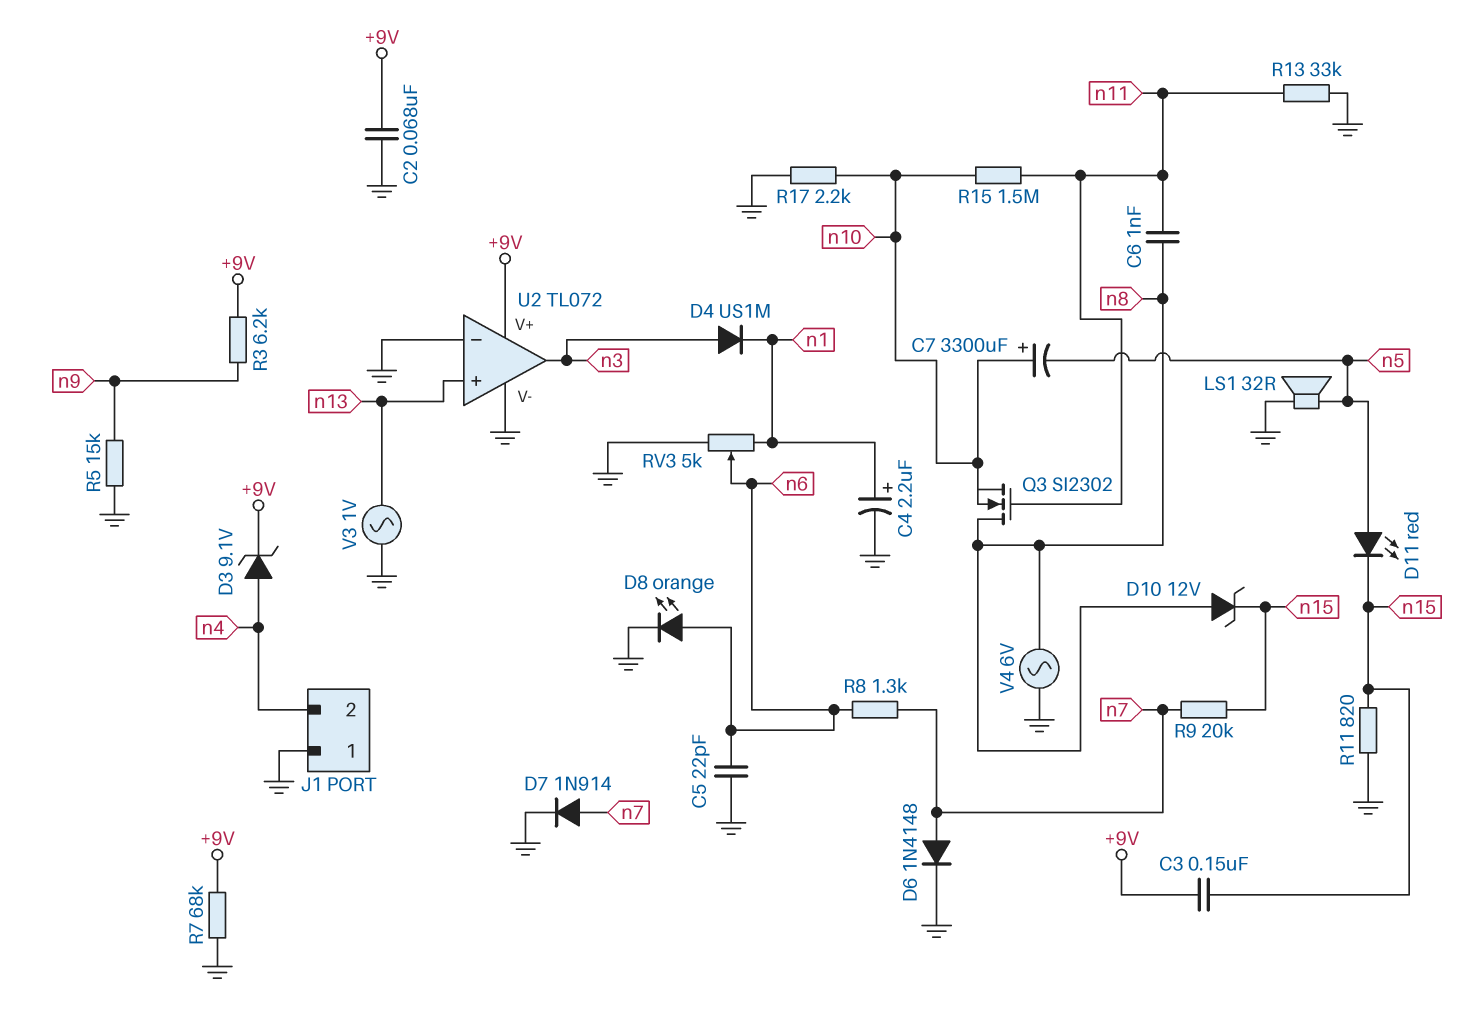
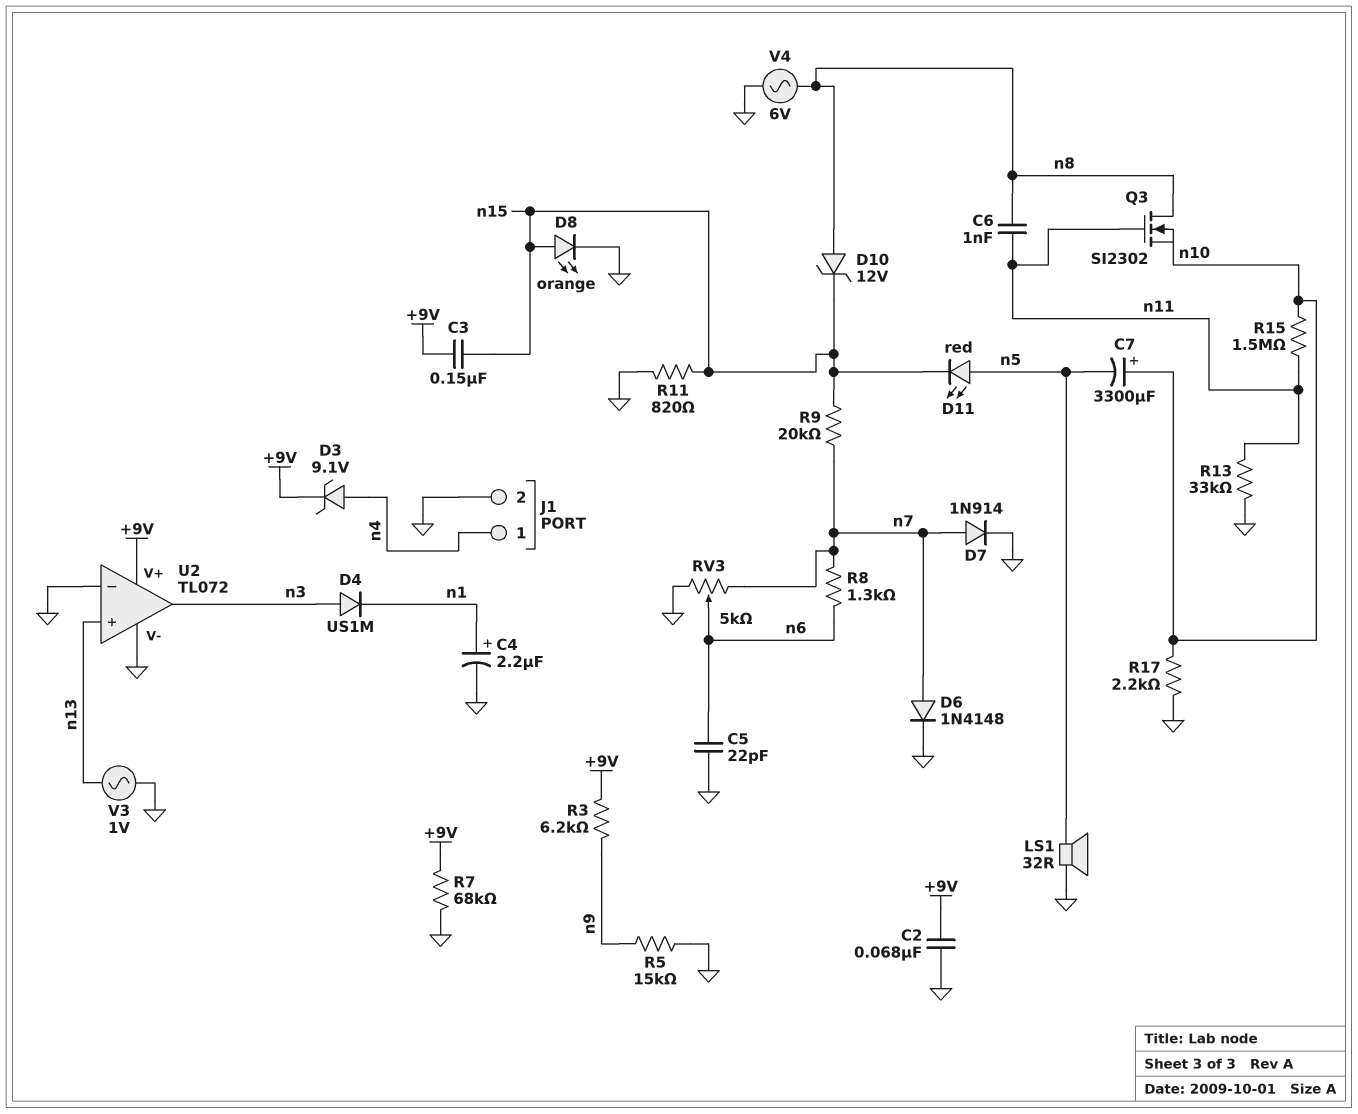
D8: LED orange (A n6, K GND) -> LED orange (A n15, K GND)
J1 pin 1: GND -> n4
J1 pin 2: n4 -> GND
RV3: 5k (GND, n1, wiper n6) -> 5k (GND, n7, wiper n6)

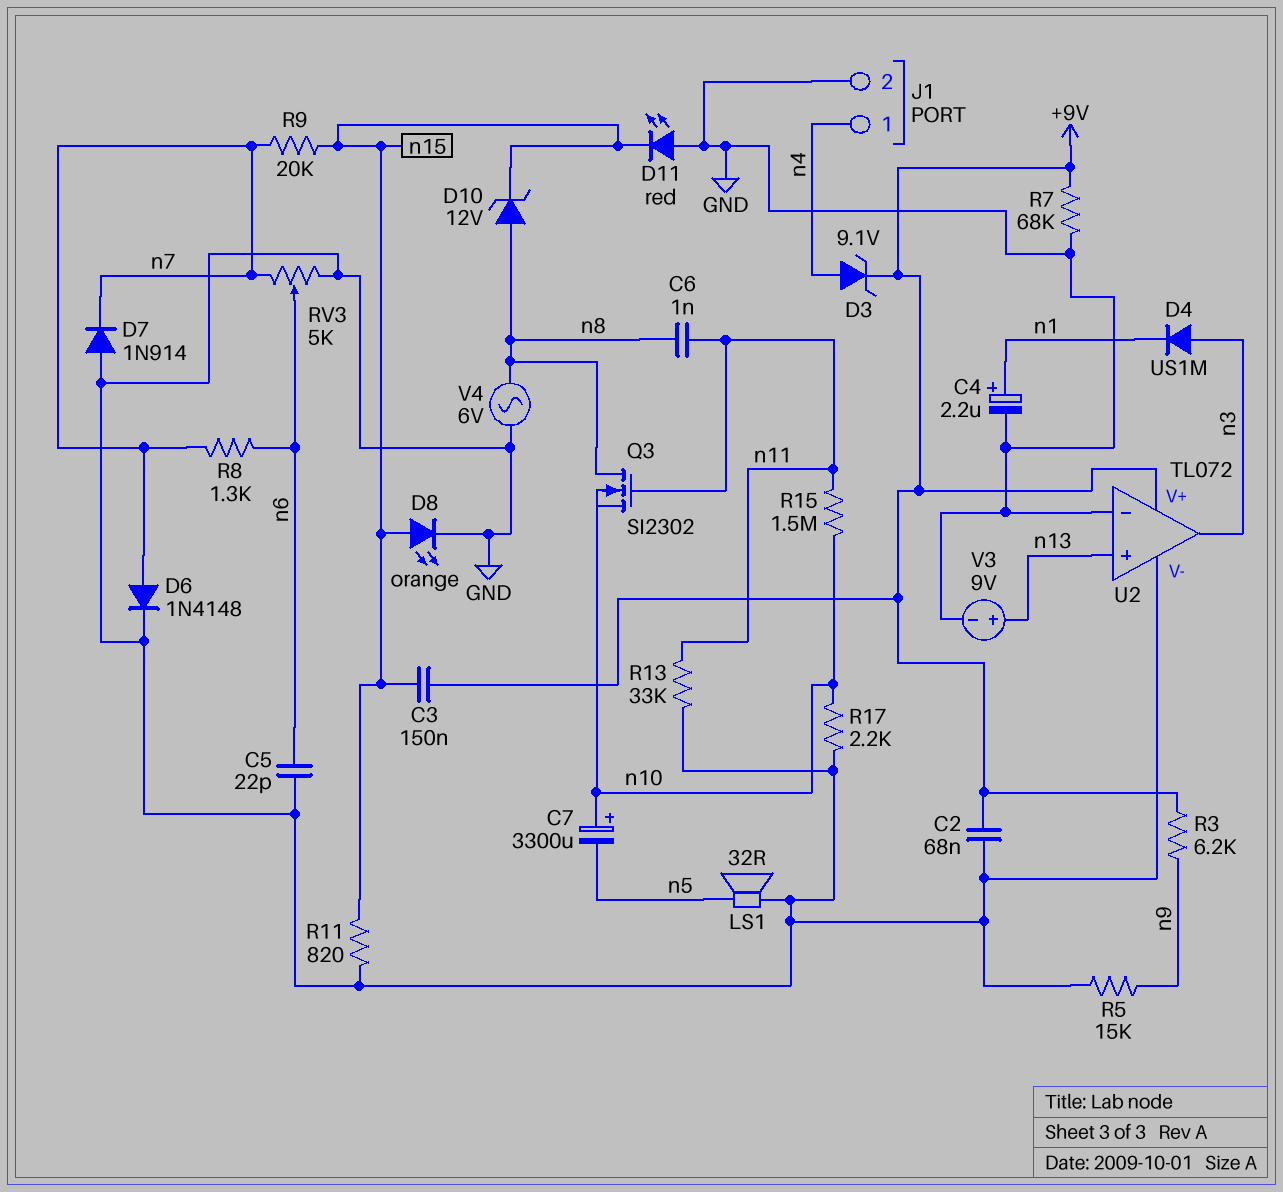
D7: diode 1N914 (A n7, K GND) -> diode 1N914 (A GND, K n7)
D11: LED red (A n5, K n15) -> LED red (A GND, K n15)
V3: AC 1V (GND, n13) -> 9V (plus n13, minus GND)

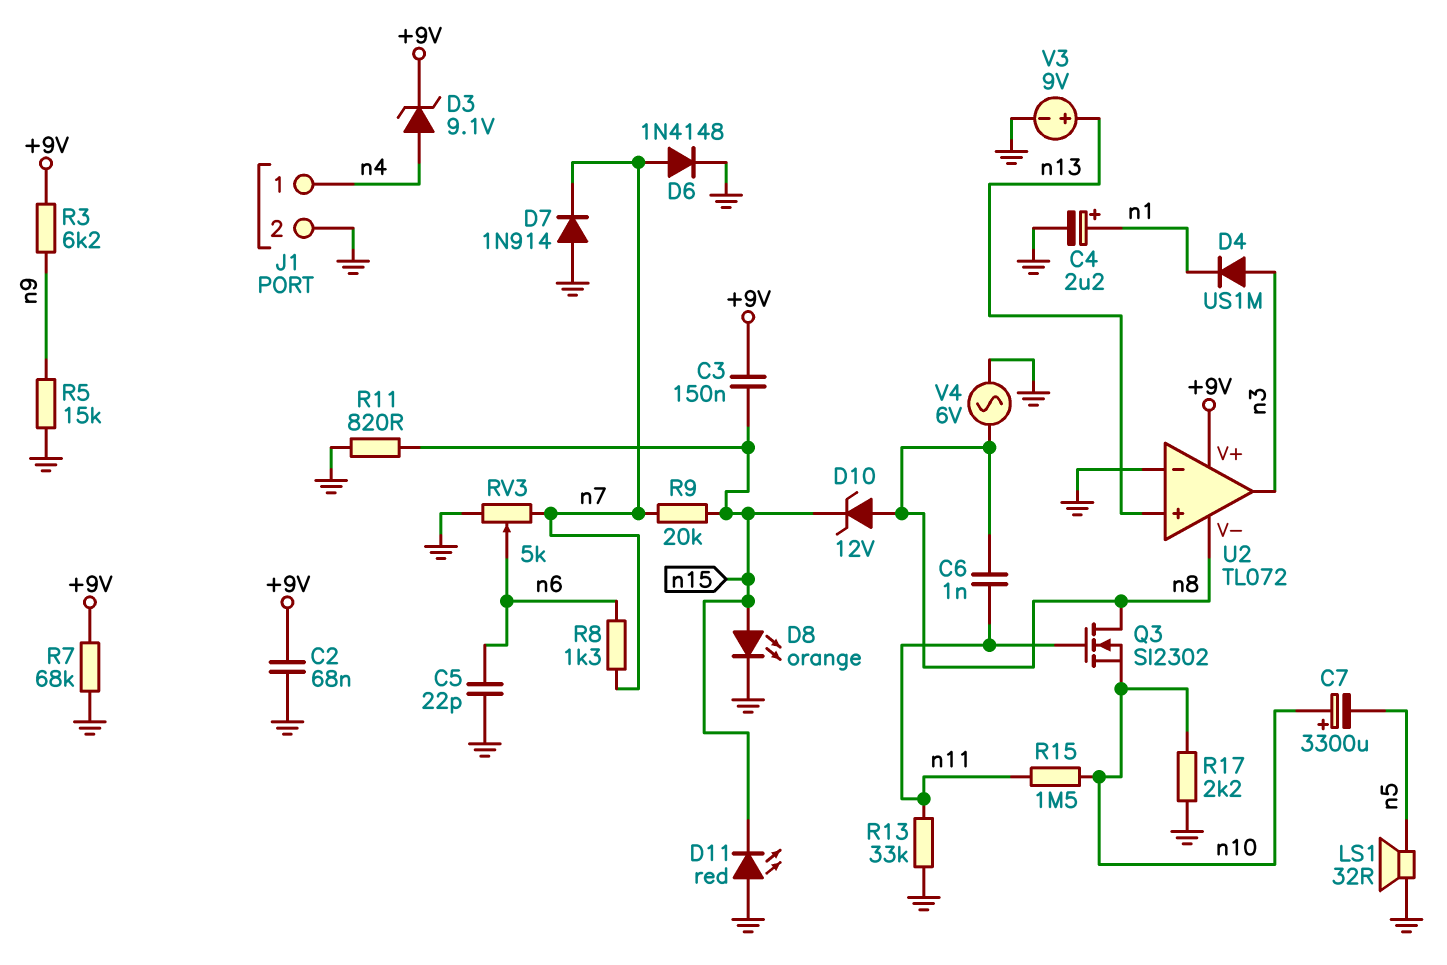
U2 pin V-: GND -> n8

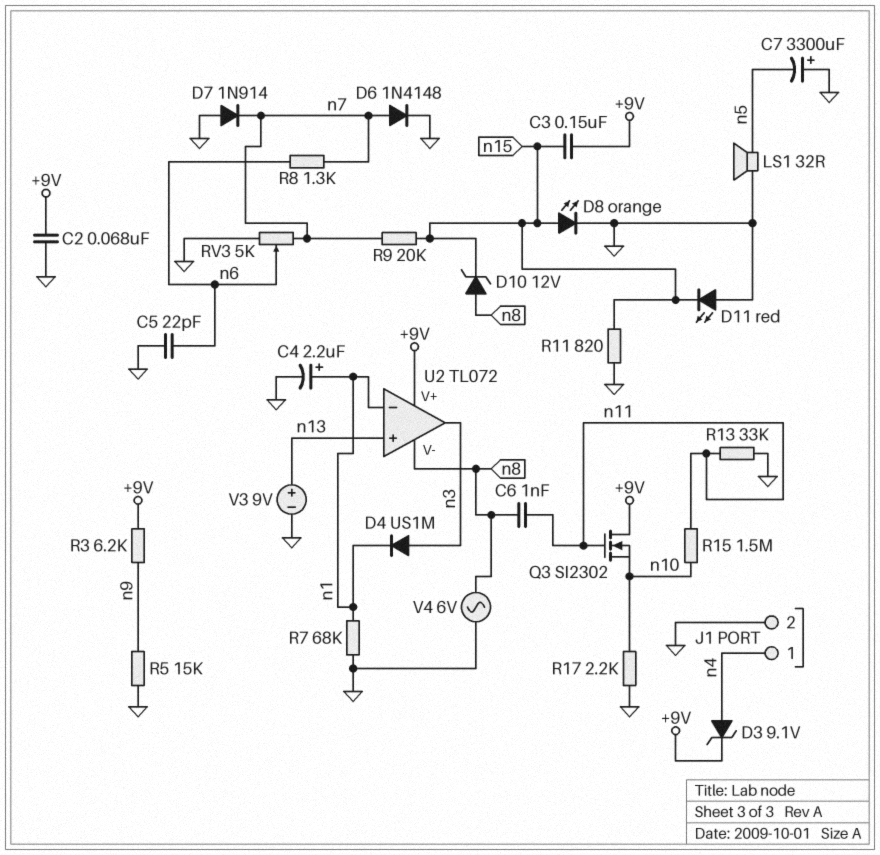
C7: 3300uF (plus n10, minus n5) -> 3300uF (plus GND, minus n5)
Q3: NMOS SI2302 (G n11, D n8, S n10) -> NMOS SI2302 (G n11, D +9V, S n10)
R7: 68k (+9V, GND) -> 68k (GND, n1)
U2 pin in-: GND -> n1

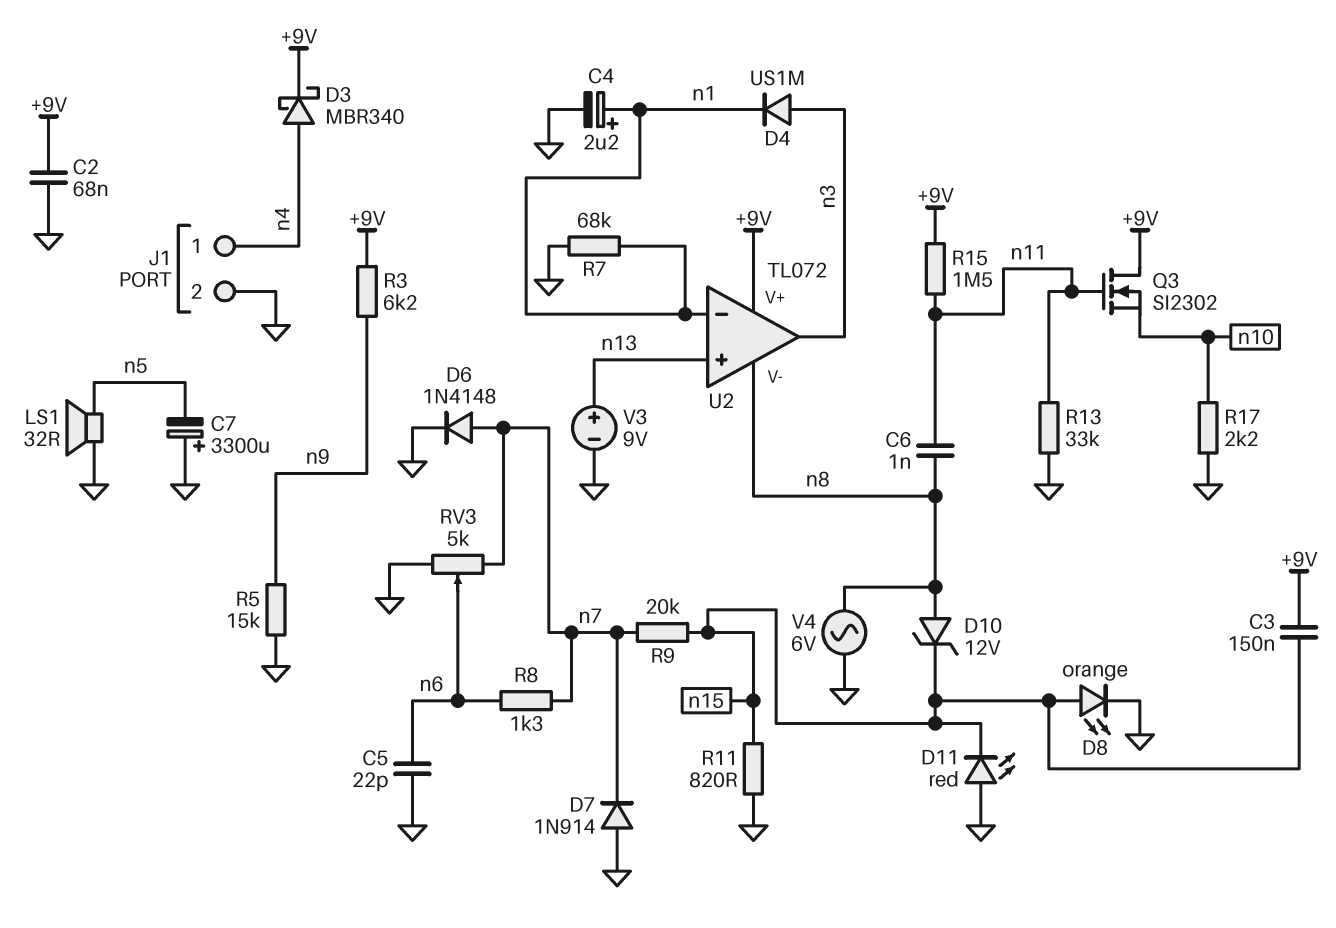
D3: zener 9.1V (A n4, K +9V) -> schottky MBR340 (A n4, K +9V)
R15: 1.5M (n10, n11) -> 1.5M (+9V, n11)

